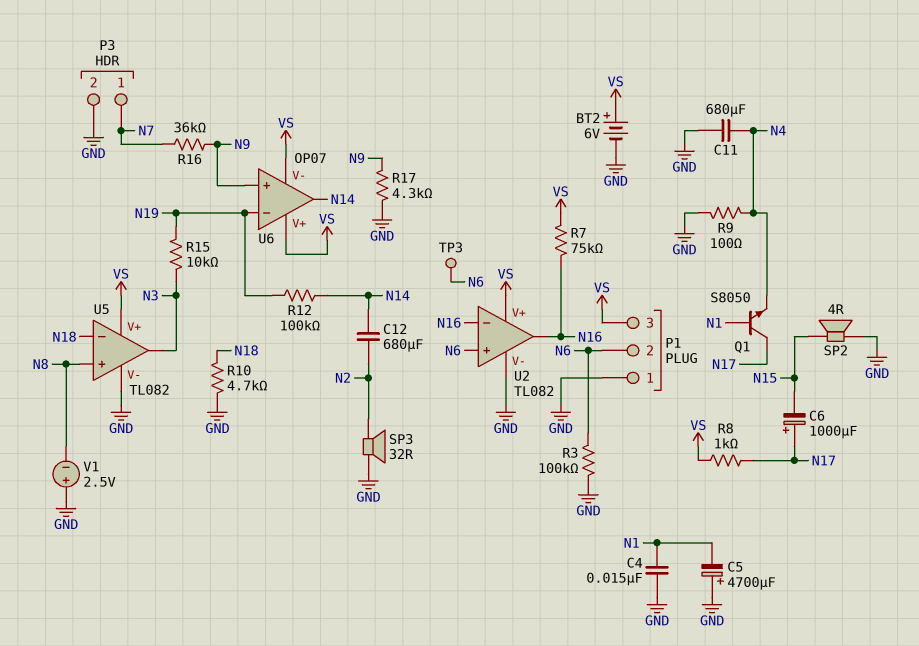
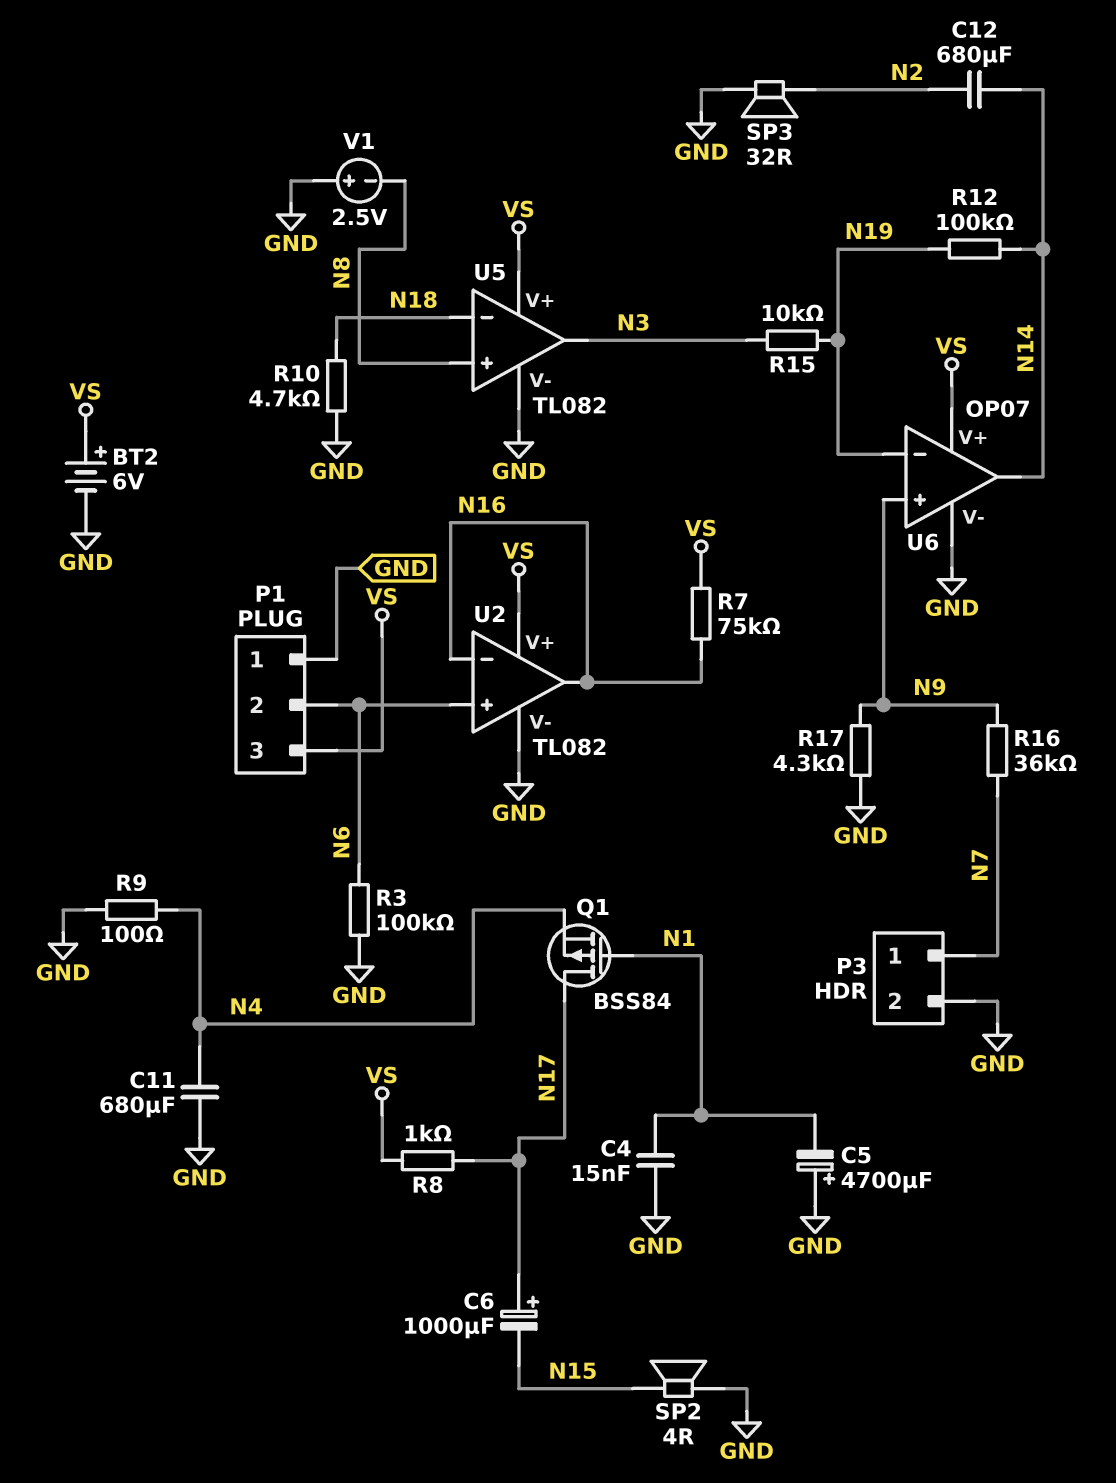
Q1: NPN S8050 (B N1, C N17, E N4) -> PMOS BSS84 (G N1, D N17, S N4)
TP3: test point (N6) -> none
U6 pin V-: VS -> GND

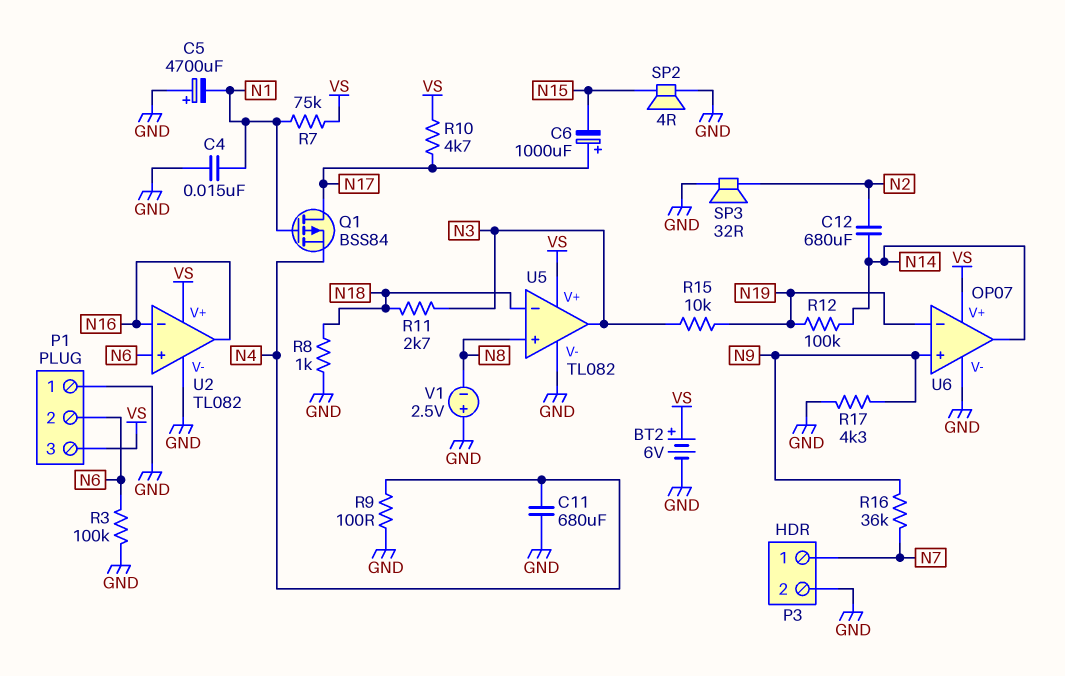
R7: 75k (N16, VS) -> 75k (N1, VS)
R8: 1k (N17, VS) -> 1k (GND, N18)
R10: 4.7k (GND, N18) -> 4.7k (N17, VS)
R11: none -> 2.7k (N3, N18)

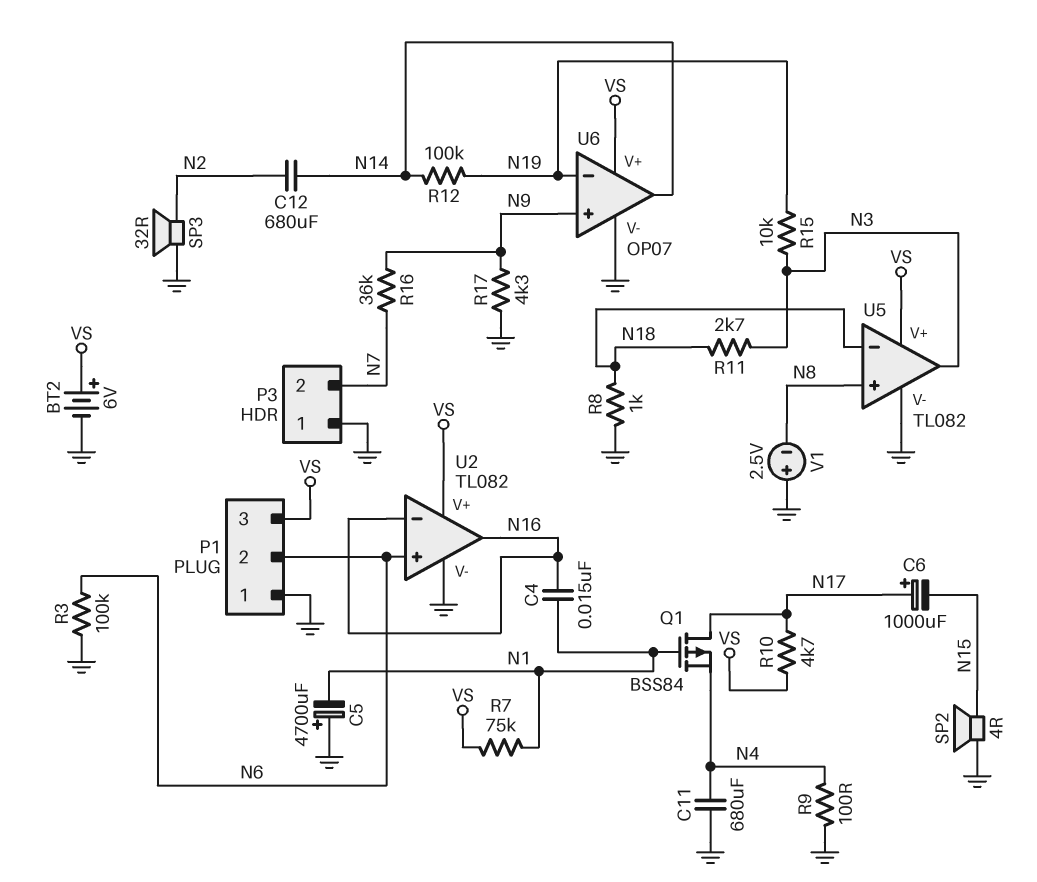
C4: 15nF (GND, N1) -> 15nF (N1, N16)
P3 pin 1: N7 -> GND
P3 pin 2: GND -> N7

